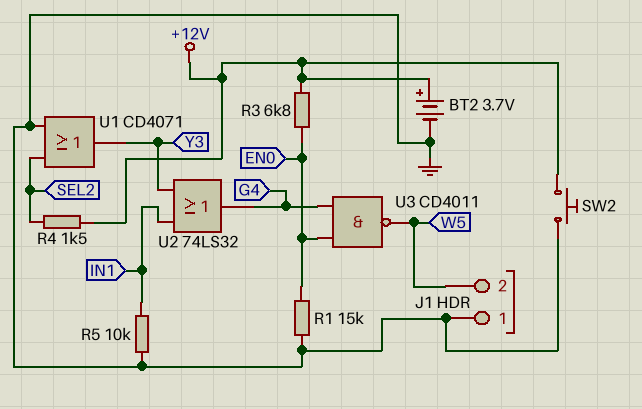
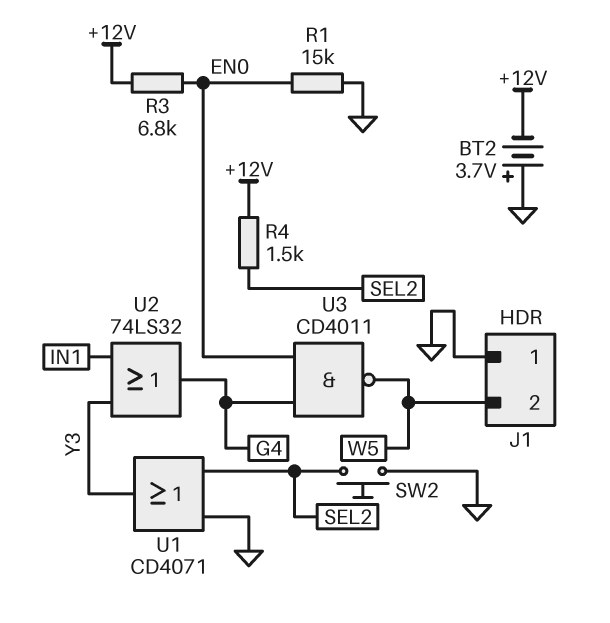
BT2: 3.7V (plus +12V, minus GND) -> 3.7V (plus GND, minus +12V)
R5: 10k (GND, IN1) -> none
SW2: button (+12V, GND) -> button (GND, SEL2)

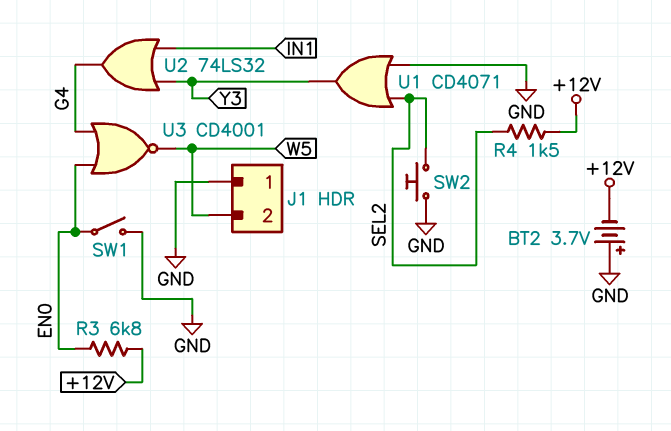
R1: 15k (EN0, GND) -> none
SW1: none -> switch (EN0, GND)
U3: NAND CD4011 (in EN0, in G4, out W5) -> NOR CD4001 (in EN0, in G4, out W5)

